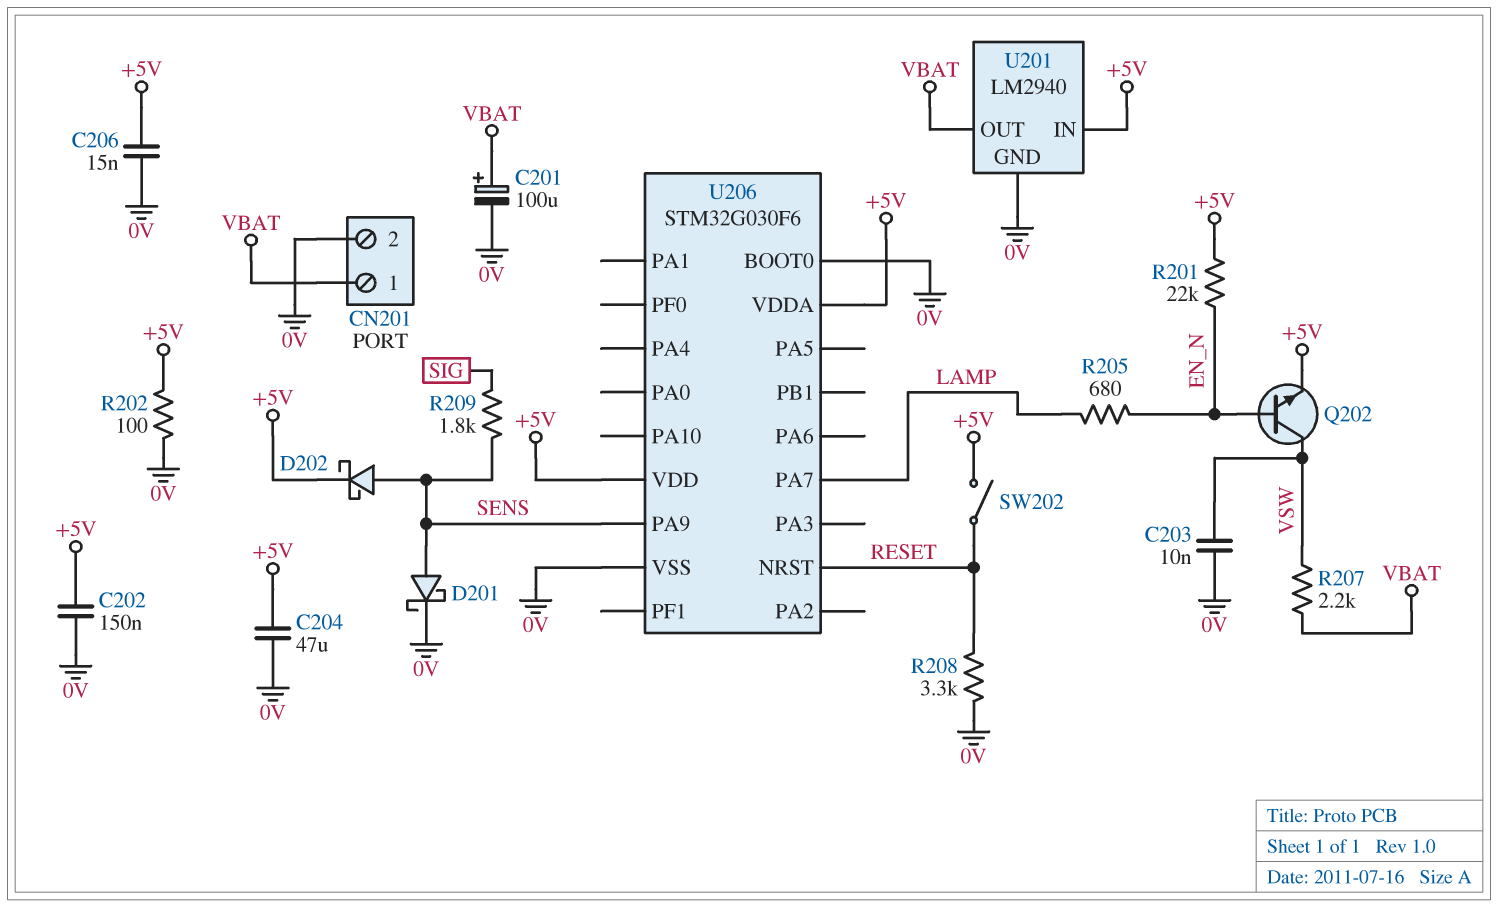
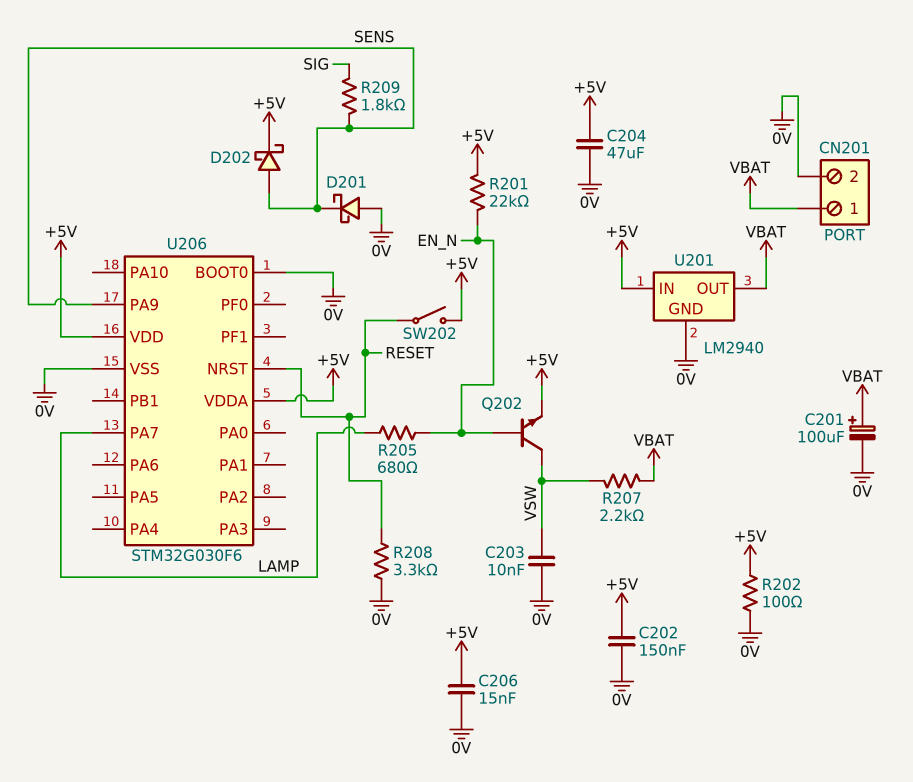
D201: schottky (A SENS, K 0V) -> schottky (A 0V, K SENS)

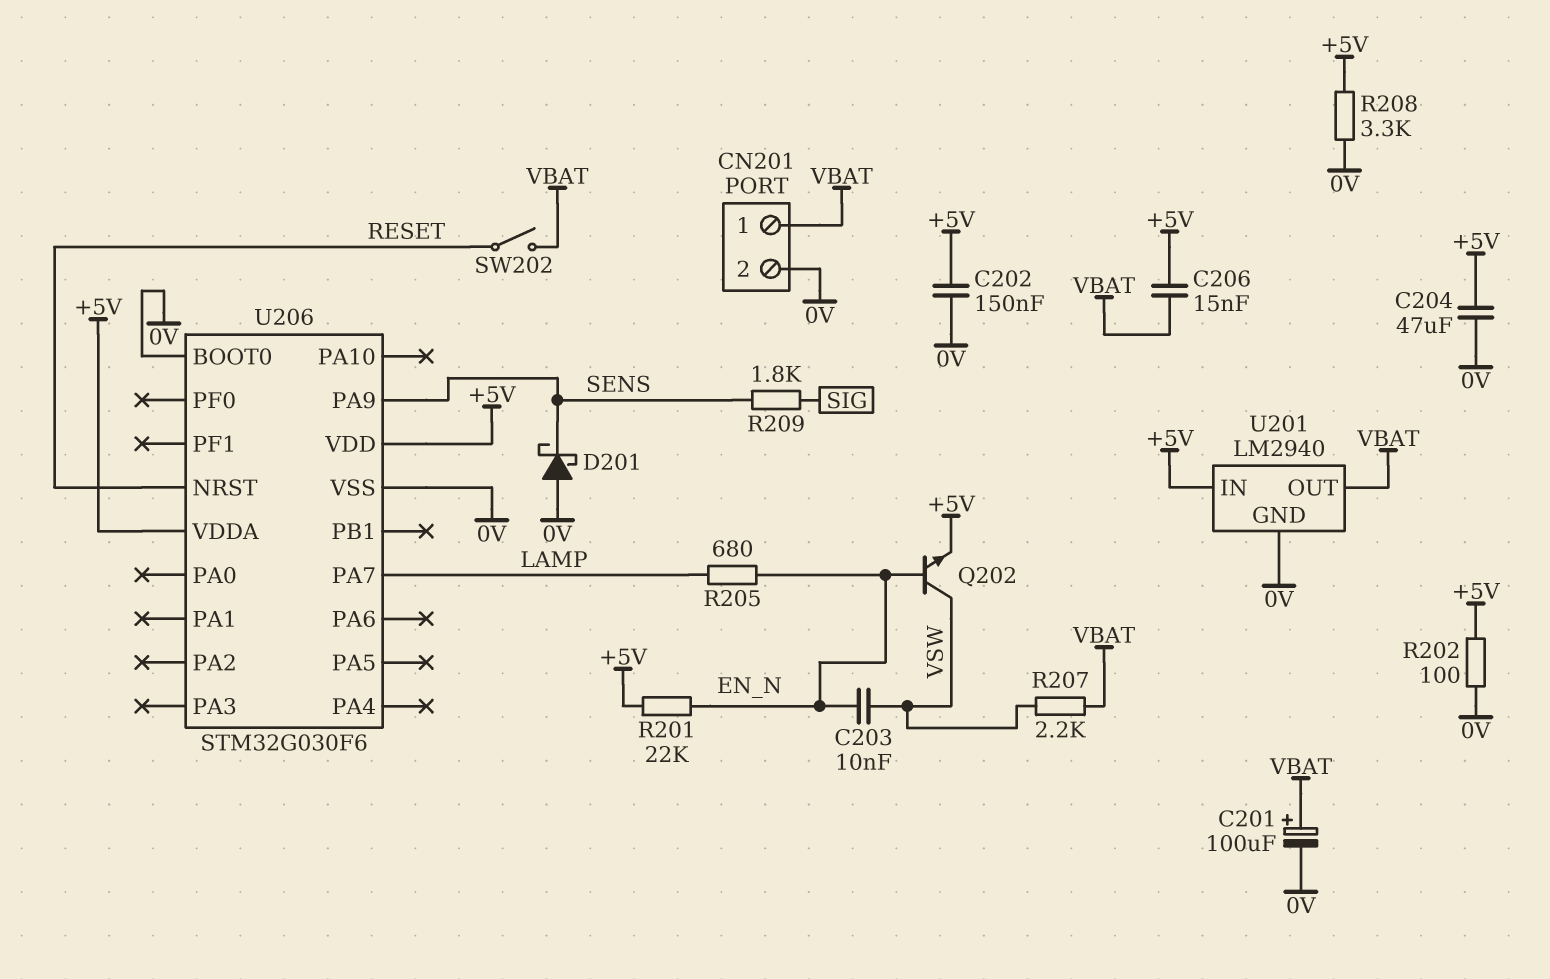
C203: 10nF (0V, VSW) -> 10nF (EN_N, VSW)
C206: 15nF (+5V, 0V) -> 15nF (+5V, VBAT)
D202: schottky (A SENS, K +5V) -> none
R208: 3.3k (0V, RESET) -> 3.3k (+5V, 0V)
SW202: switch (+5V, RESET) -> switch (RESET, VBAT)

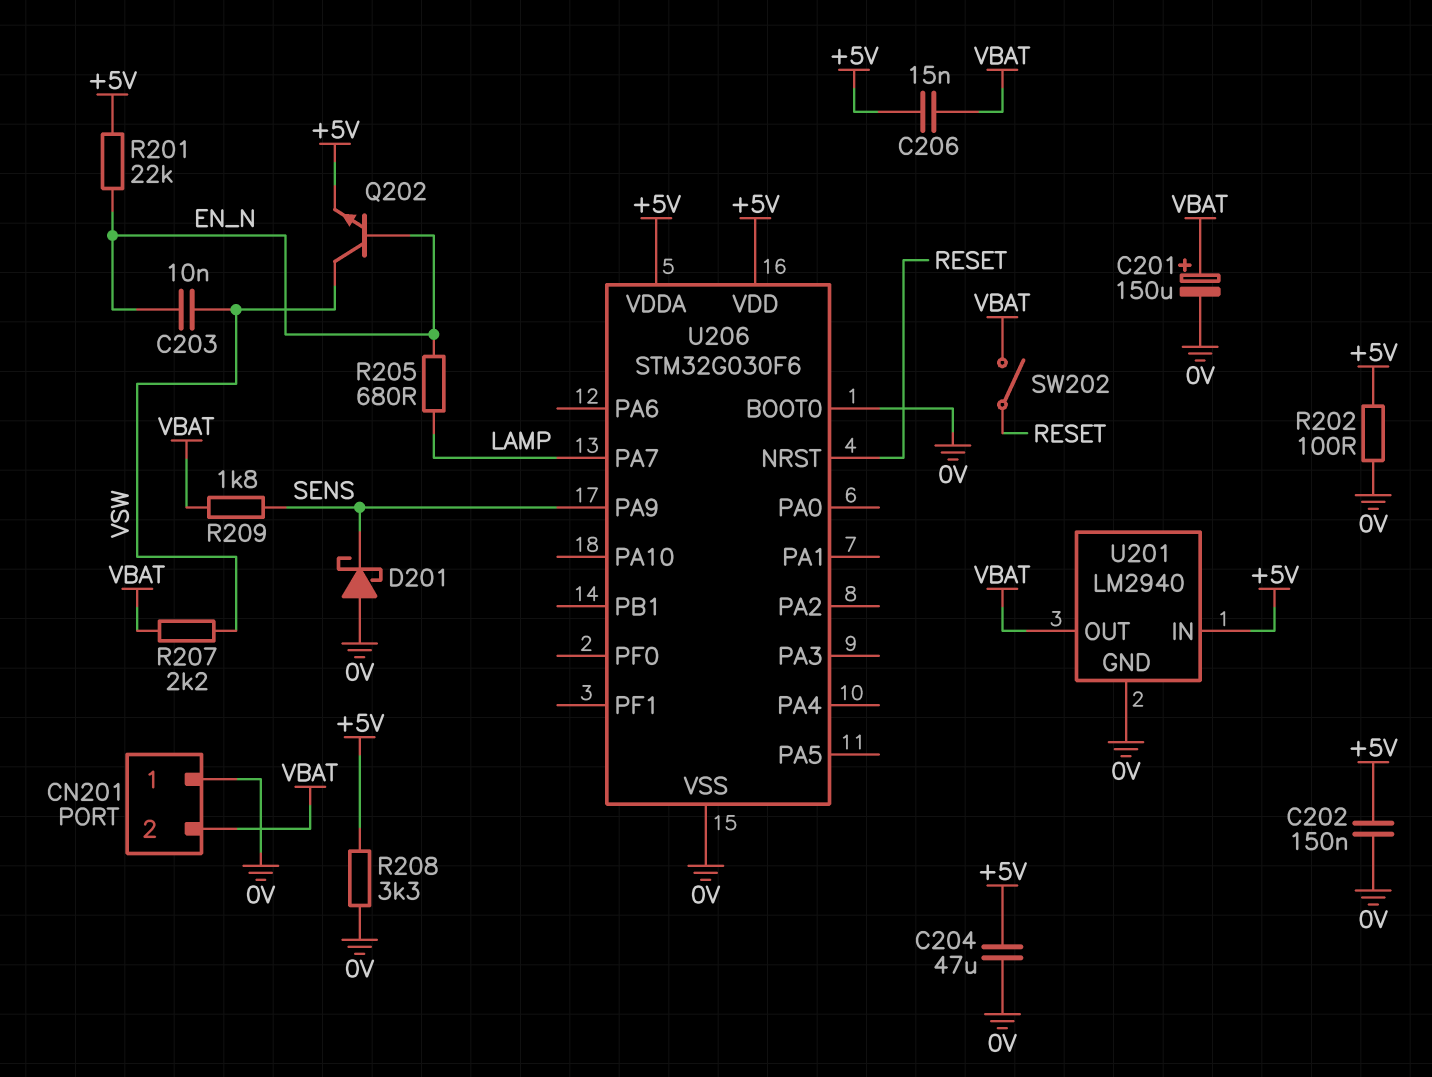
C201: 100uF (plus VBAT, minus 0V) -> 150uF (plus VBAT, minus 0V)
CN201 pin 1: VBAT -> 0V
CN201 pin 2: 0V -> VBAT
R209: 1.8k (SENS, SIG) -> 1.8k (SENS, VBAT)

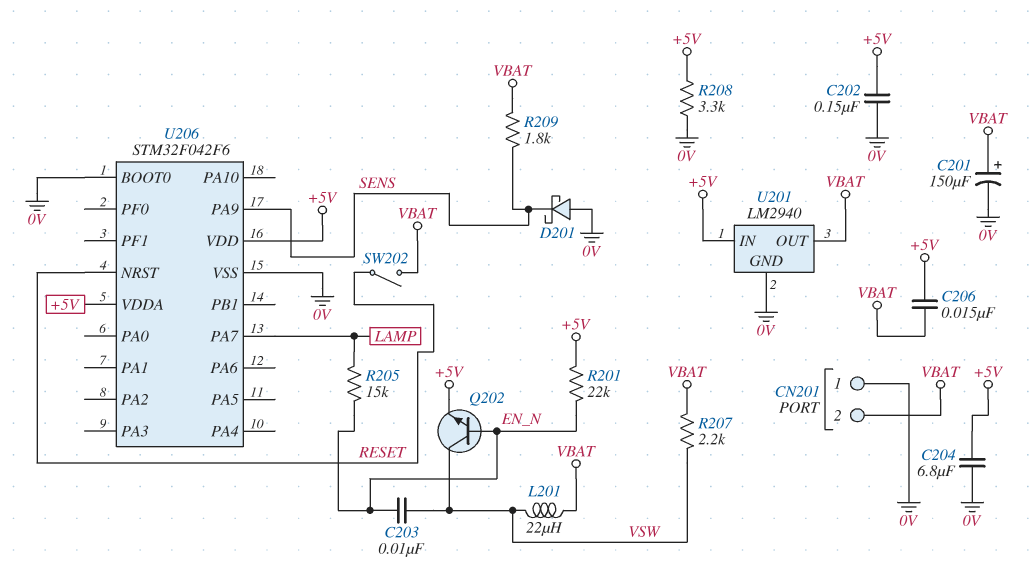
C204: 47uF (+5V, 0V) -> 6.8uF (+5V, 0V)
L201: none -> 22uH (VBAT, VSW)
R202: 100 (+5V, 0V) -> none
R205: 680 (EN_N, LAMP) -> 15k (EN_N, LAMP)
U206: STM32G030F6 -> STM32F042F6

